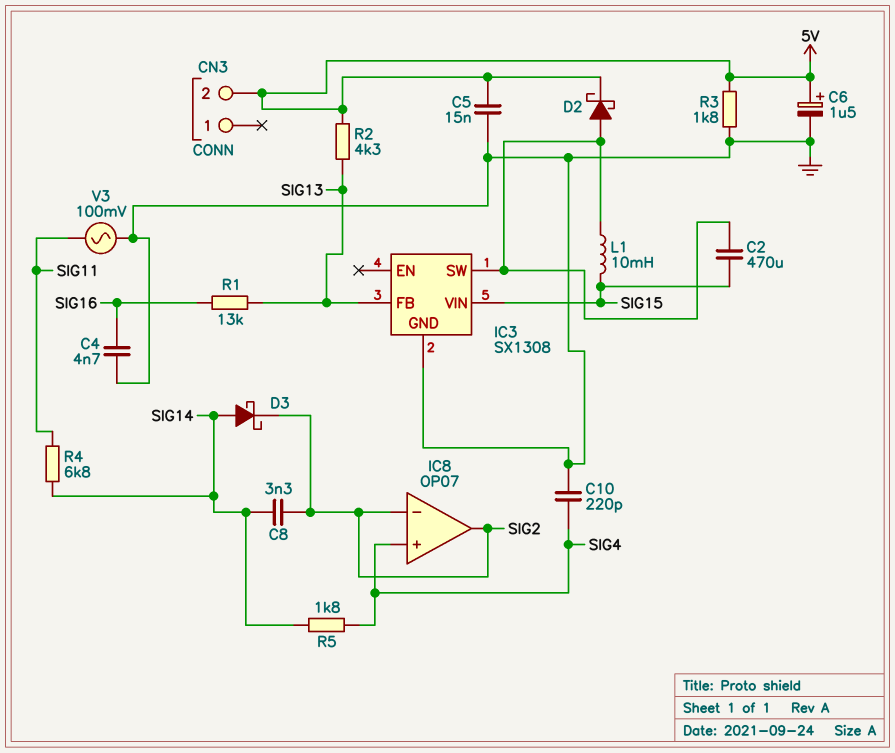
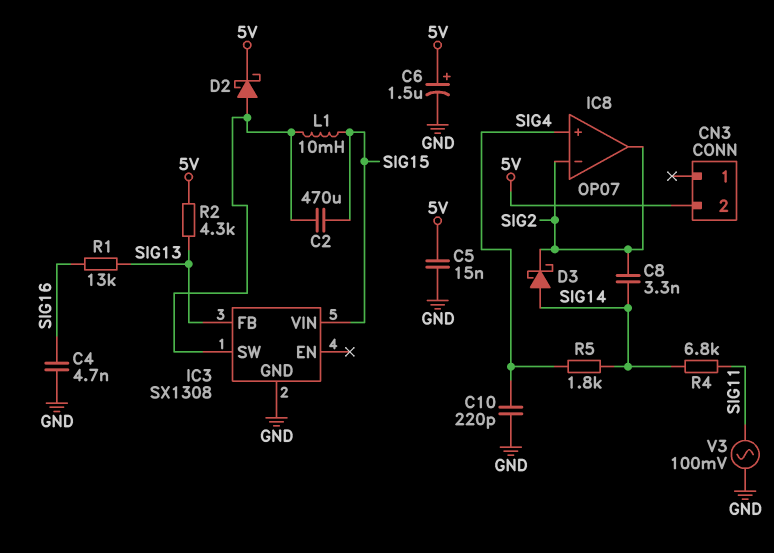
R3: 1.8k (5V, GND) -> none

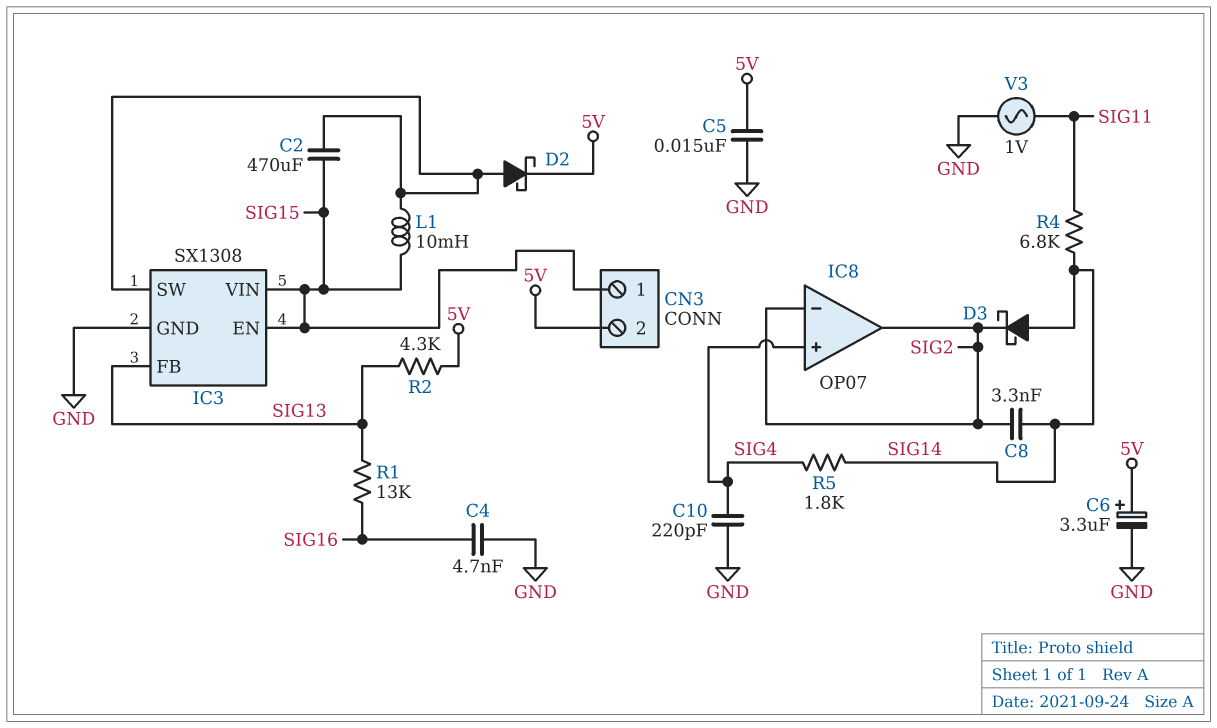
C6: 1.5uF (plus 5V, minus GND) -> 3.3uF (plus 5V, minus GND)
CN3 pin 1: none -> SIG15
IC3 pin EN: none -> SIG15
V3: AC 100mV (GND, SIG11) -> AC 1V (GND, SIG11)

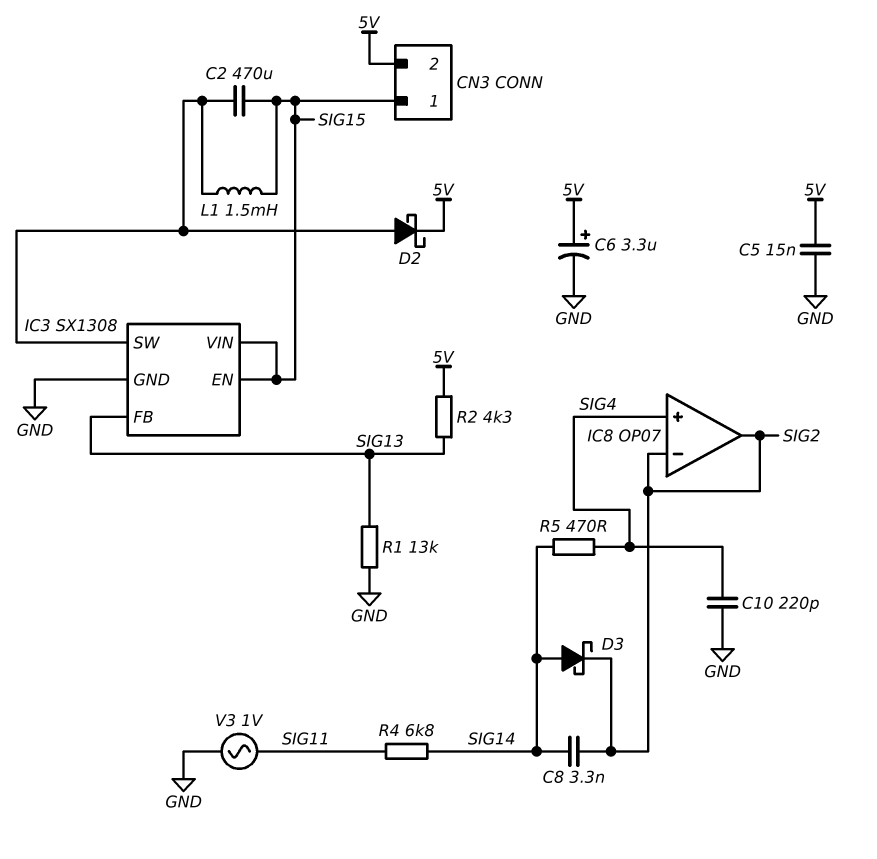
C4: 4.7nF (GND, SIG16) -> none
L1: 10mH (IC3/SW, SIG15) -> 1.5mH (IC3/SW, SIG15)
R1: 13k (SIG13, SIG16) -> 13k (GND, SIG13)
R5: 1.8k (SIG4, SIG14) -> 470 (SIG4, SIG14)

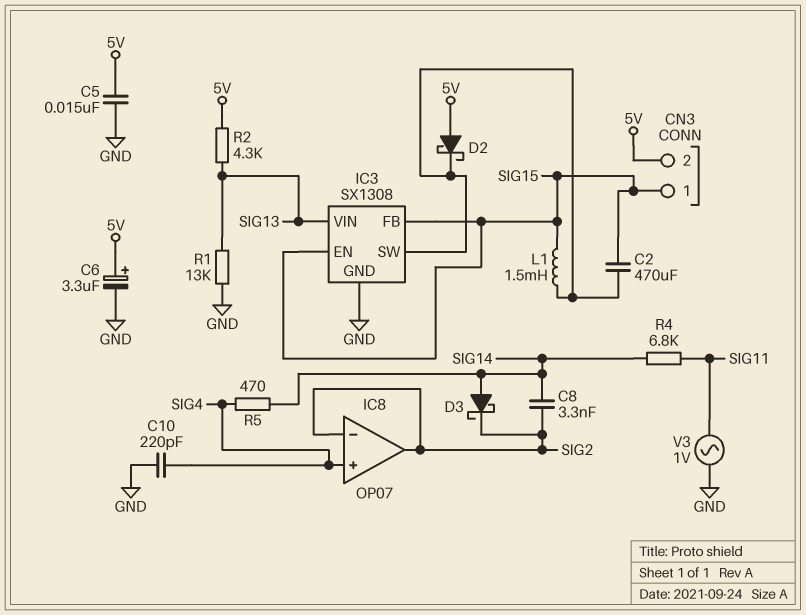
D2: schottky (A IC3/SW, K 5V) -> schottky (A 5V, K IC3/SW)
IC3 pin FB: SIG13 -> SIG15
IC3 pin VIN: SIG15 -> SIG13

